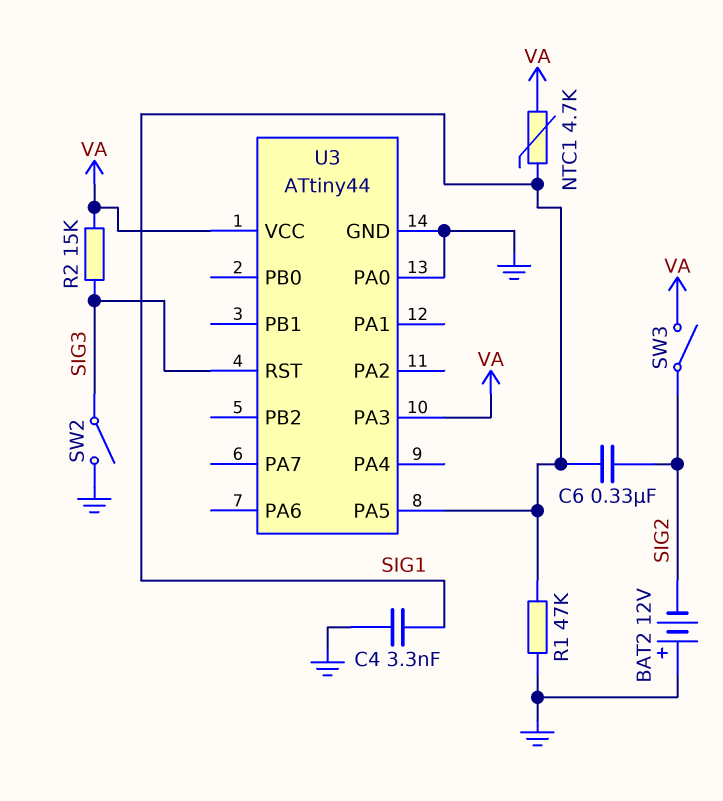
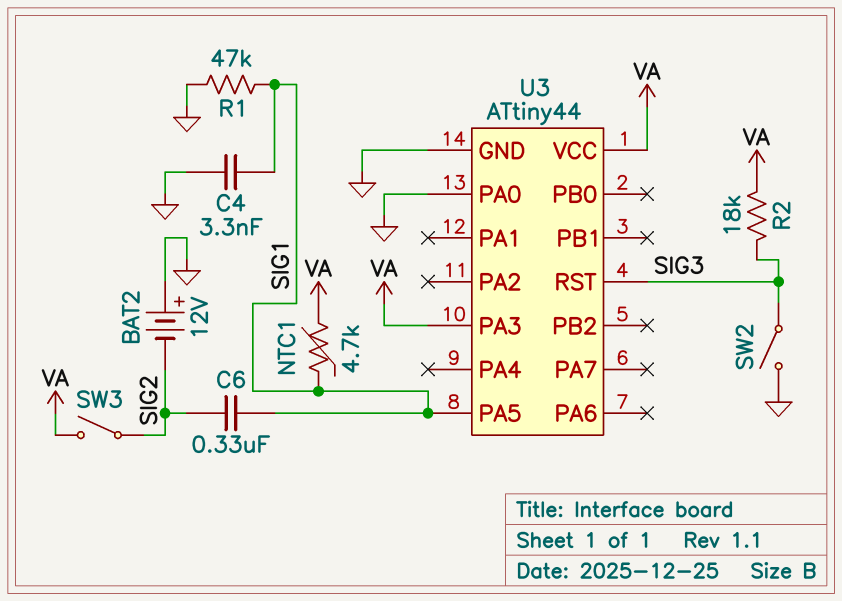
R2: 15k (SIG3, VA) -> 18k (SIG3, VA)

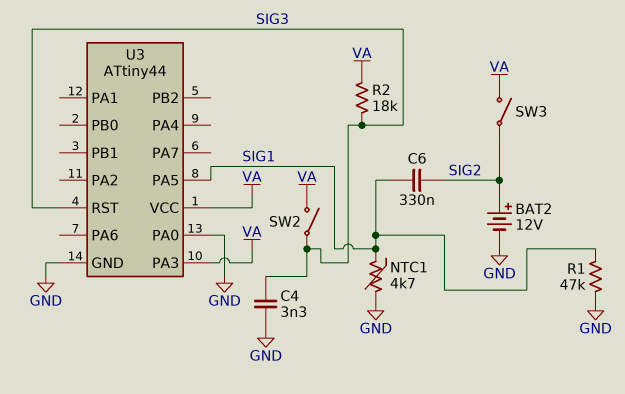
BAT2: 12V (plus GND, minus SIG2) -> 12V (plus SIG2, minus GND)
C4: 3.3nF (GND, SIG1) -> 3.3nF (GND, SIG3)
NTC1: 4.7k (SIG1, VA) -> 4.7k (GND, SIG1)
SW2: switch (GND, SIG3) -> switch (SIG3, VA)

